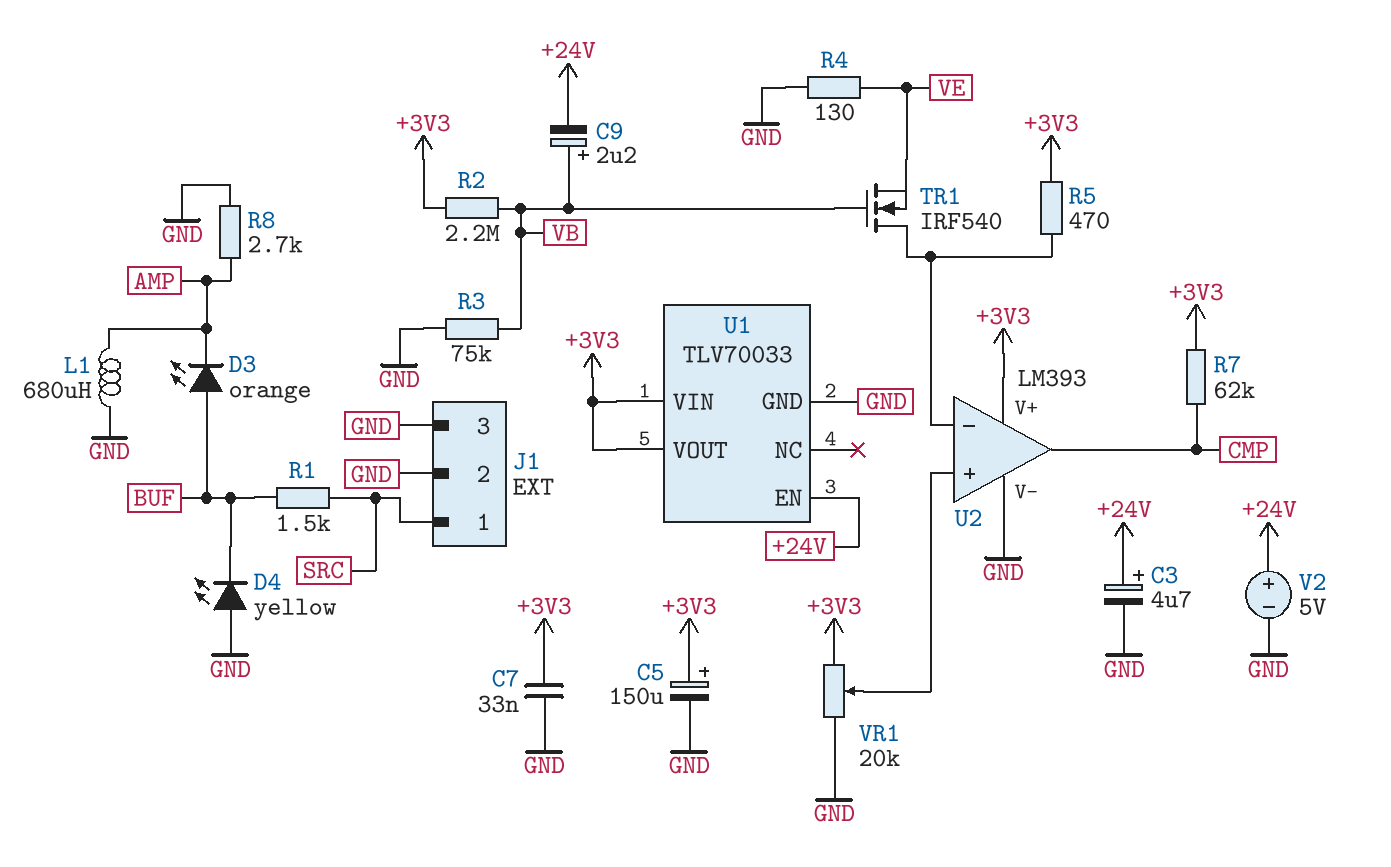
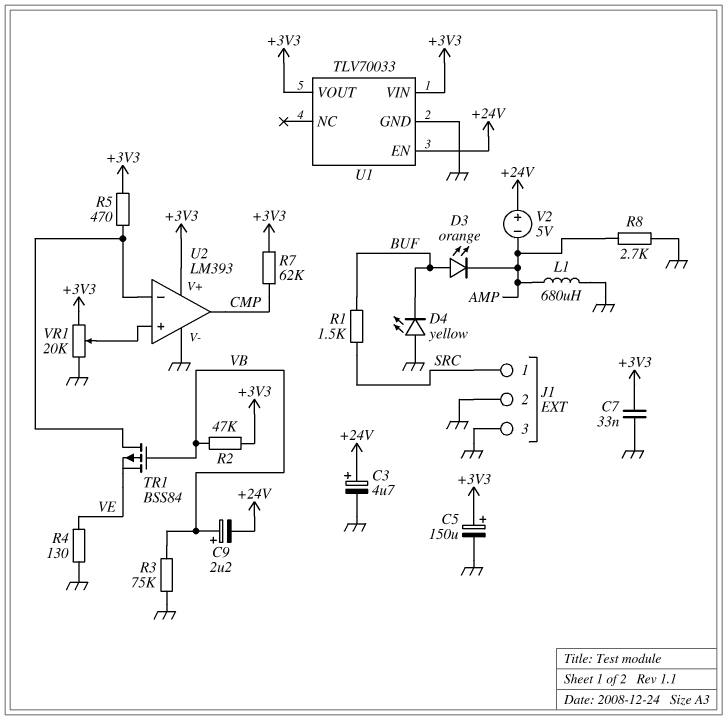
R2: 2.2M (+3V3, VB) -> 47k (+3V3, VB)
TR1: NMOS IRF540 (G VB, D U2/in-, S VE) -> PMOS BSS84 (G VB, D U2/in-, S VE)
V2: 5V (plus +24V, minus GND) -> 5V (plus +24V, minus AMP)

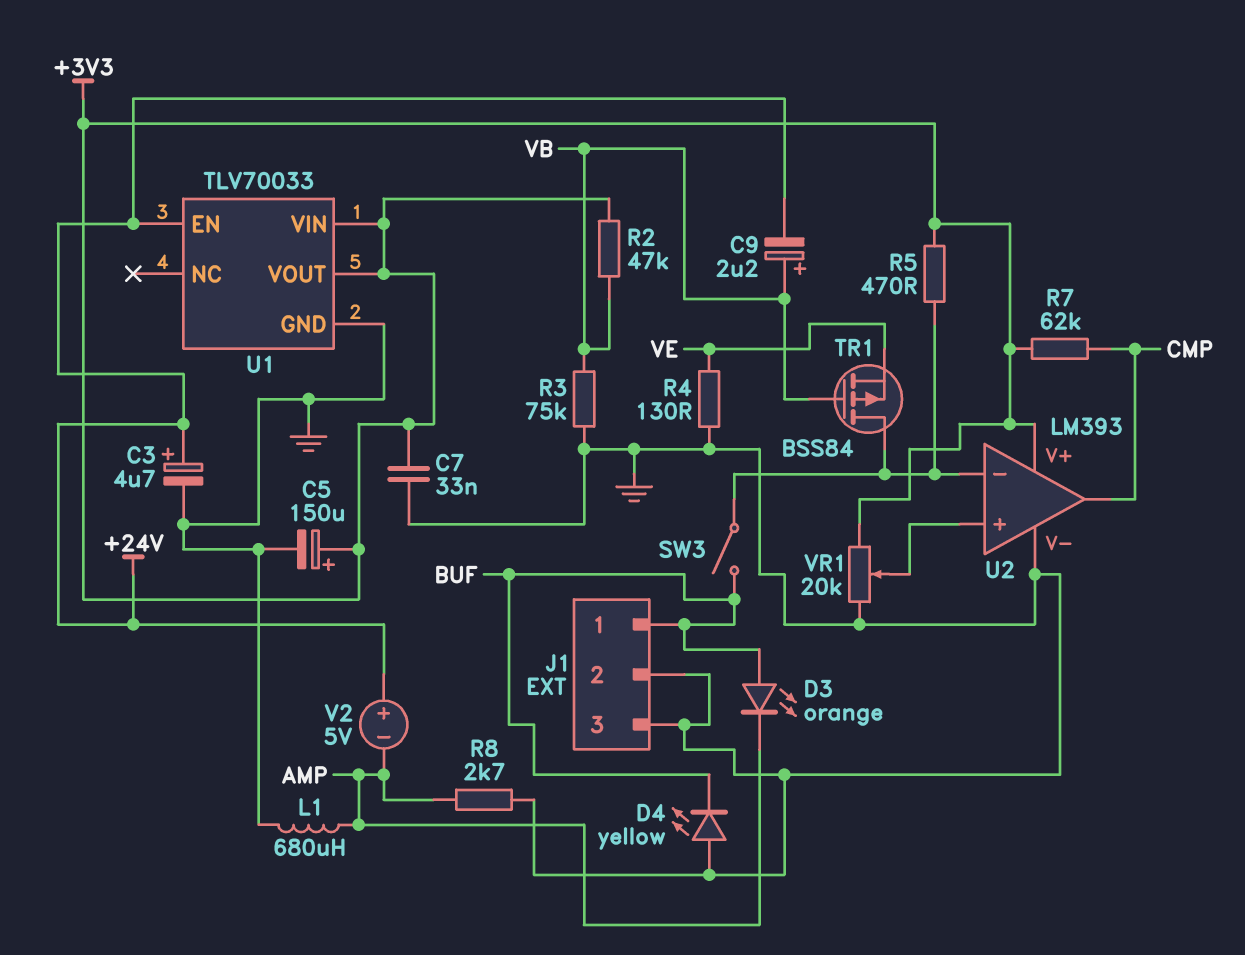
J1 pin 1: SRC -> BUF
R1: 1.5k (BUF, SRC) -> none
SW3: none -> switch (BUF, U2/in-)

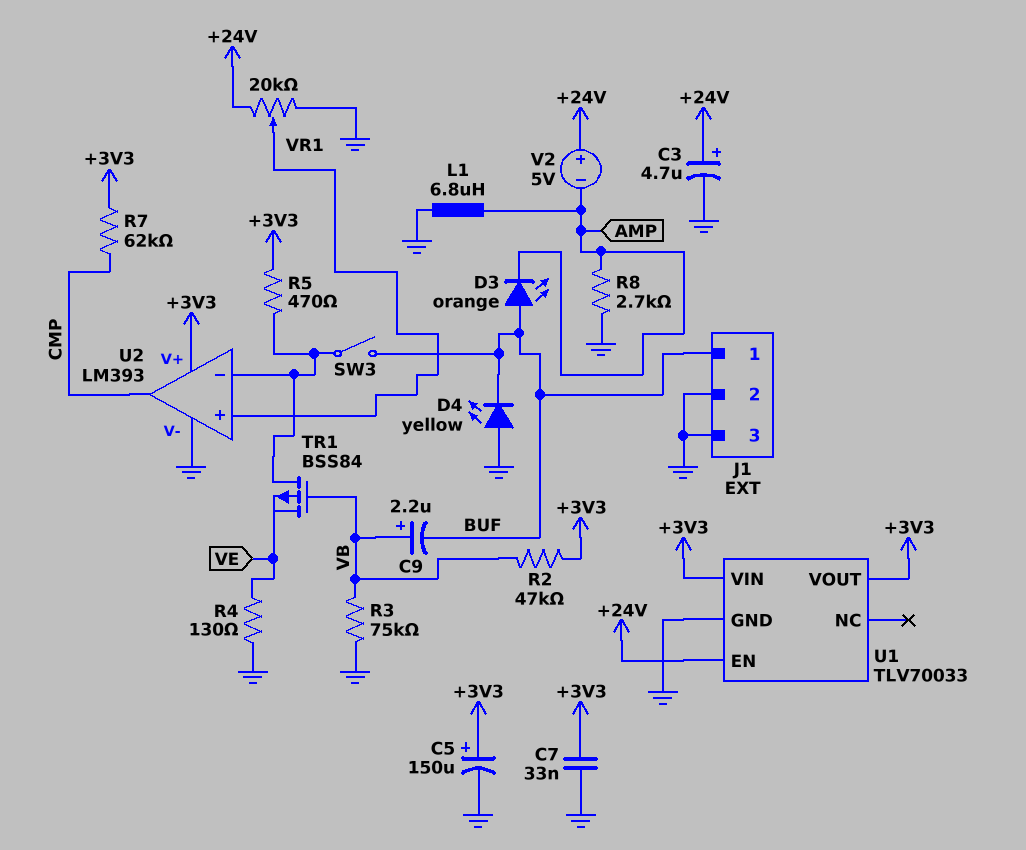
C9: 2.2uF (plus VB, minus +24V) -> 2.2uF (plus VB, minus BUF)
L1: 680uH (AMP, GND) -> 6.8uH (AMP, GND)
VR1: 20k (+3V3, GND, wiper U2/in+) -> 20k (+24V, GND, wiper U2/in+)

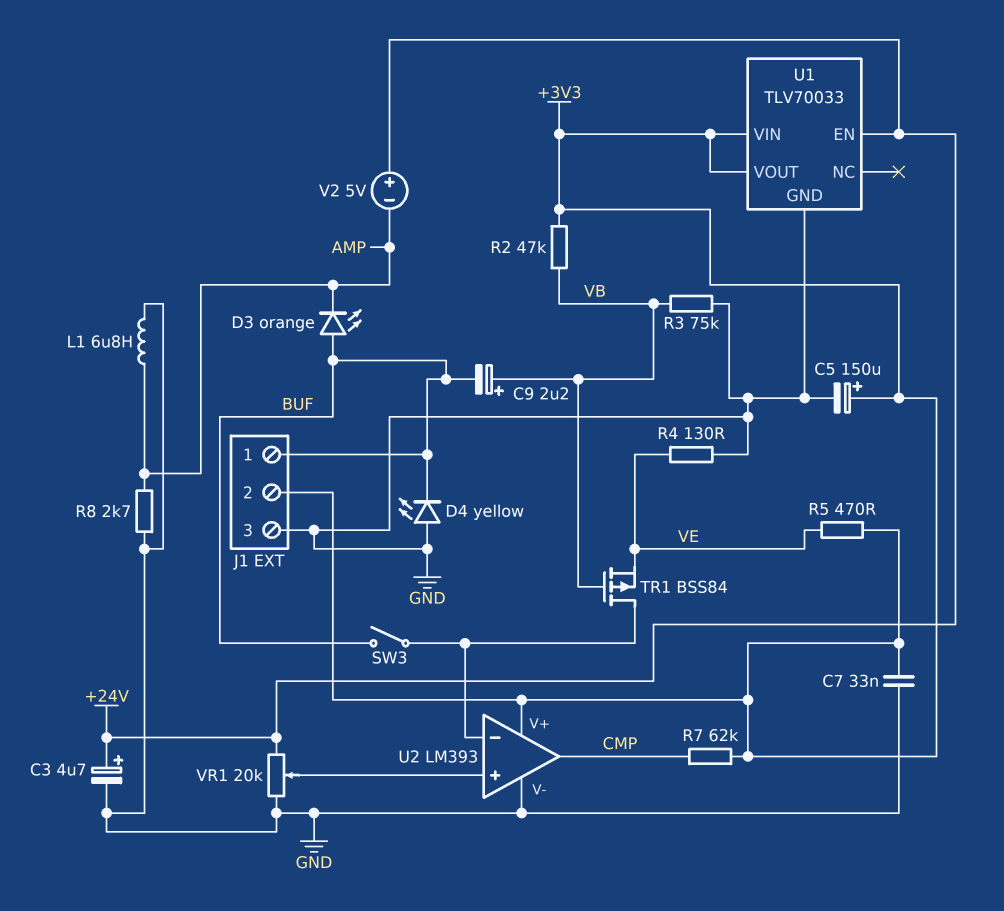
J1 pin 2: GND -> +3V3
R5: 470 (+3V3, U2/in-) -> 470 (+3V3, VE)

